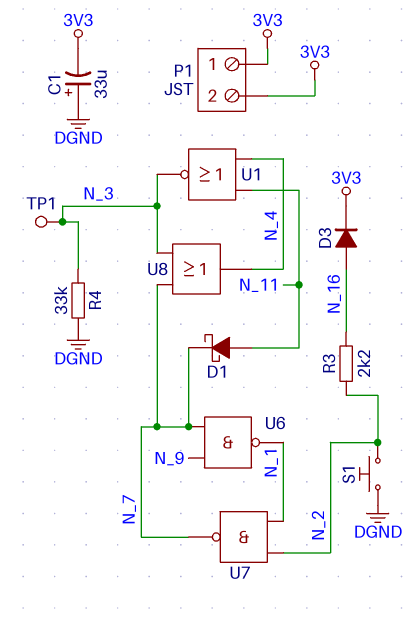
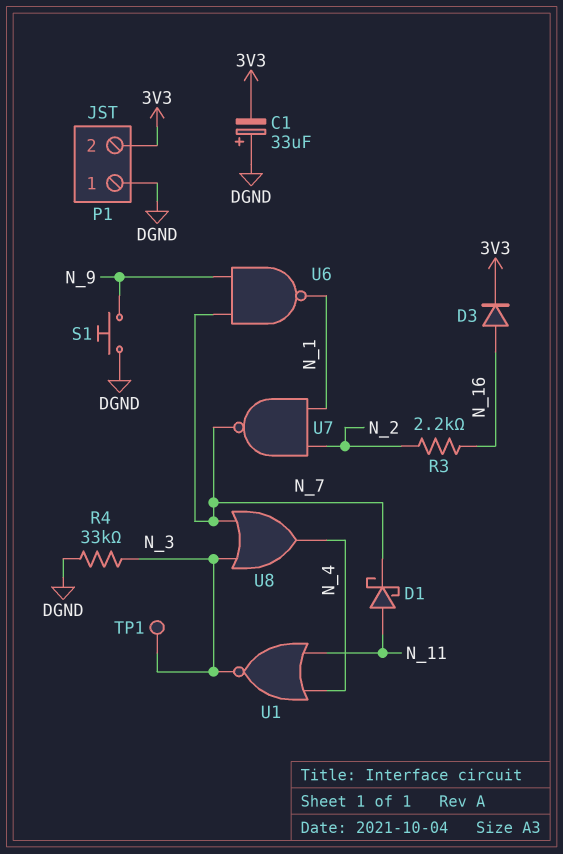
P1 pin 1: 3V3 -> DGND
S1: button (DGND, N_2) -> button (DGND, N_9)

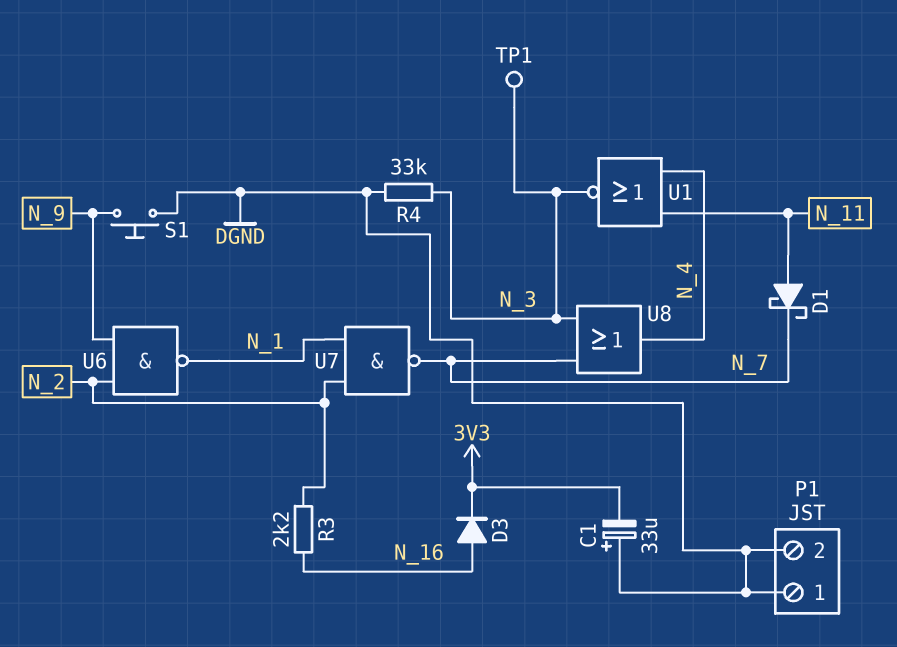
P1 pin 2: 3V3 -> DGND
U6: NAND (in N_7, in N_9, out N_1) -> NAND (in N_2, in N_9, out N_1)

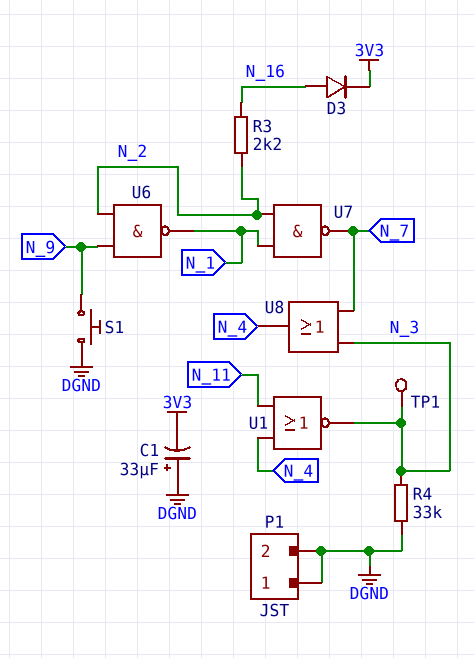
D1: schottky (A N_11, K N_7) -> none

